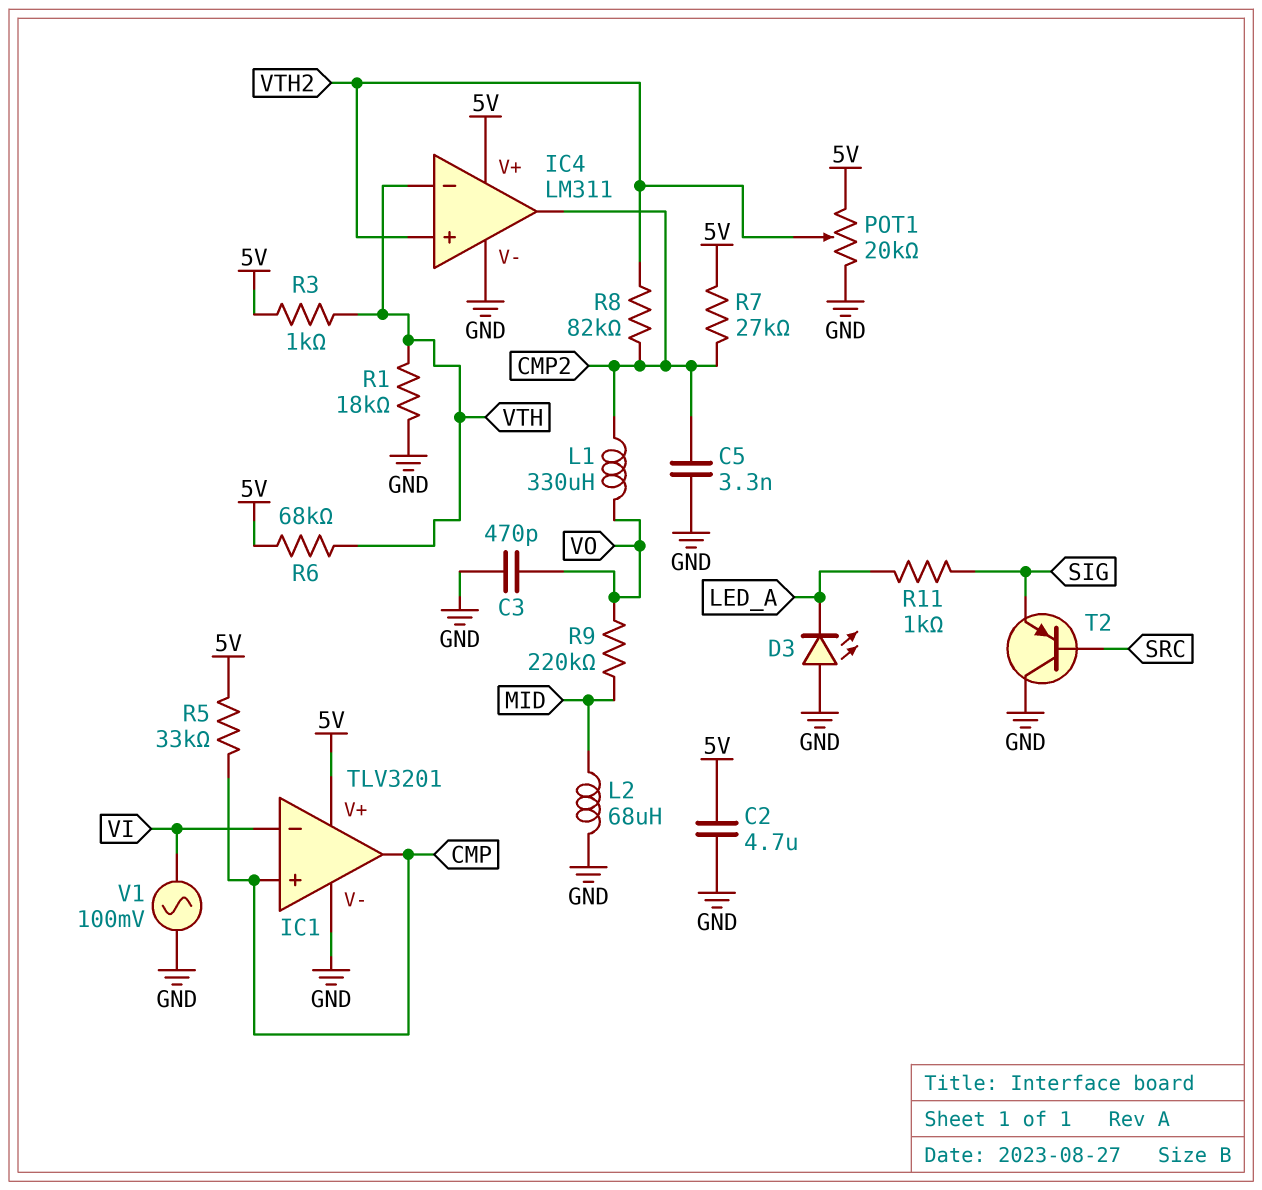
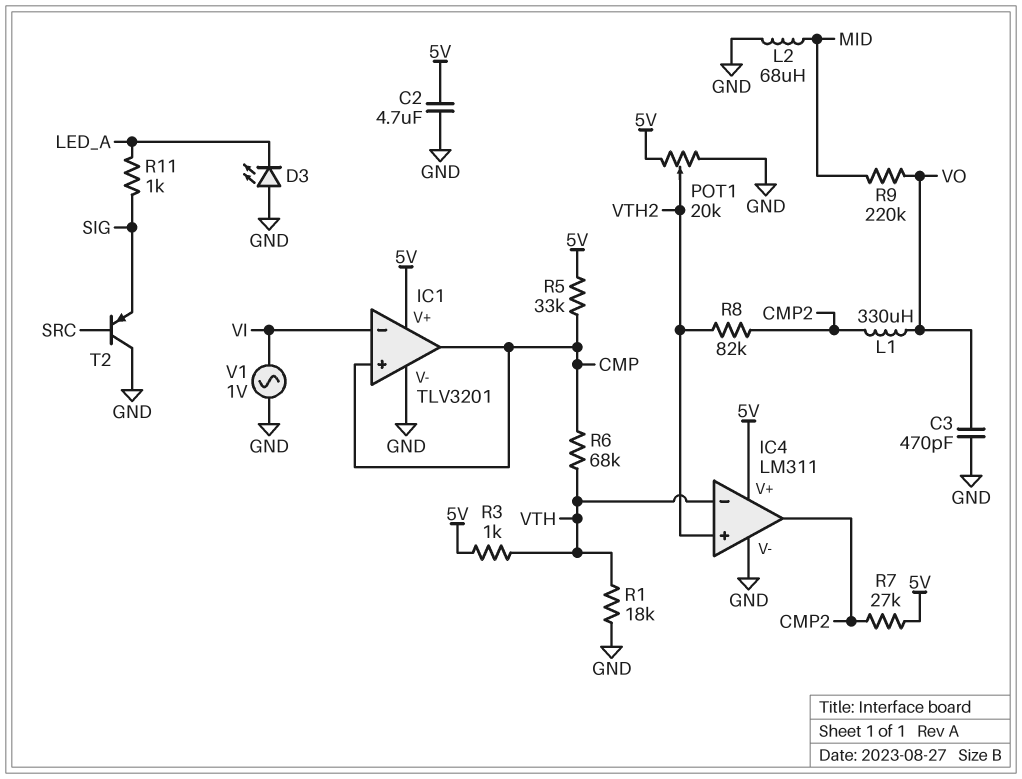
C5: 3.3nF (CMP2, GND) -> none
R6: 68k (5V, VTH) -> 68k (CMP, VTH)
V1: AC 100mV (GND, VI) -> AC 1V (GND, VI)

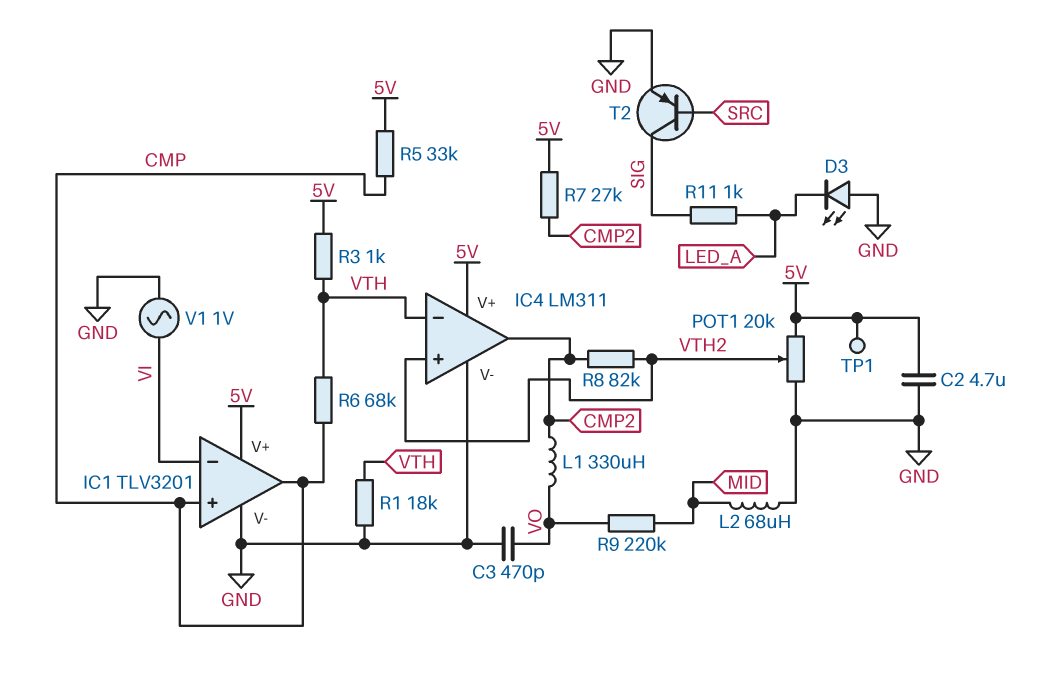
T2: PNP (B SRC, C GND, E SIG) -> PNP (B SRC, C SIG, E GND)
TP1: none -> test point (5V)

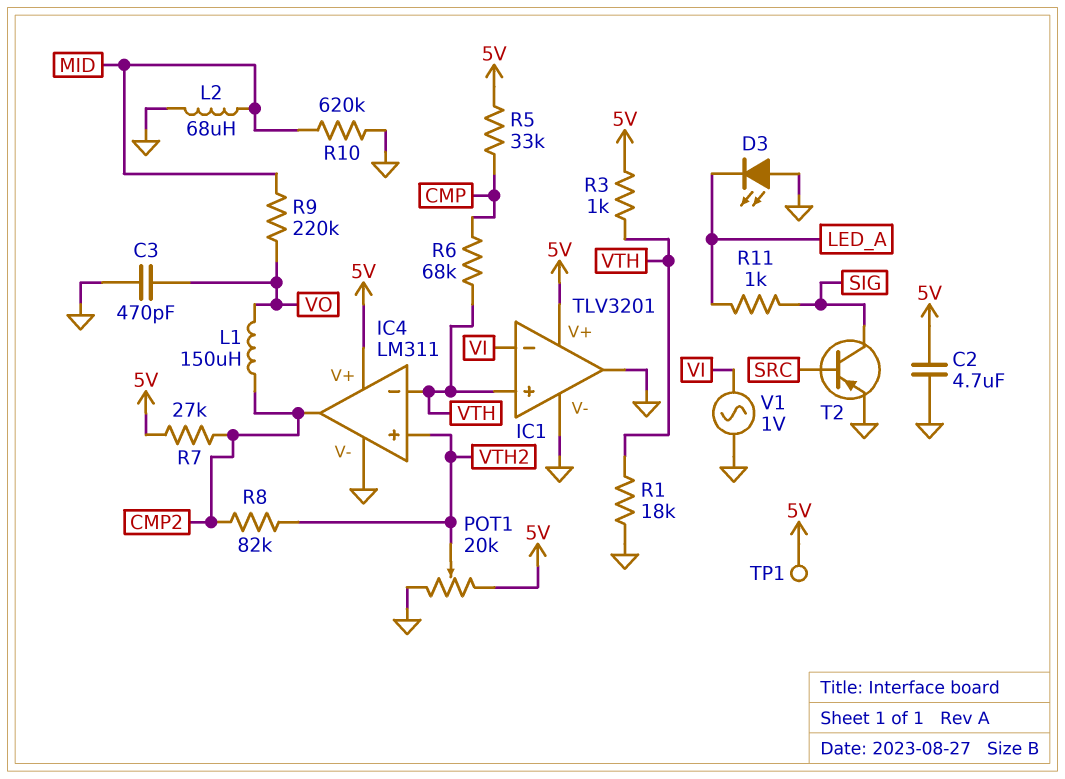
IC1 pin in+: CMP -> VTH
IC1 pin out: CMP -> GND
L1: 330uH (CMP2, VO) -> 150uH (CMP2, VO)
R10: none -> 620k (GND, MID)

